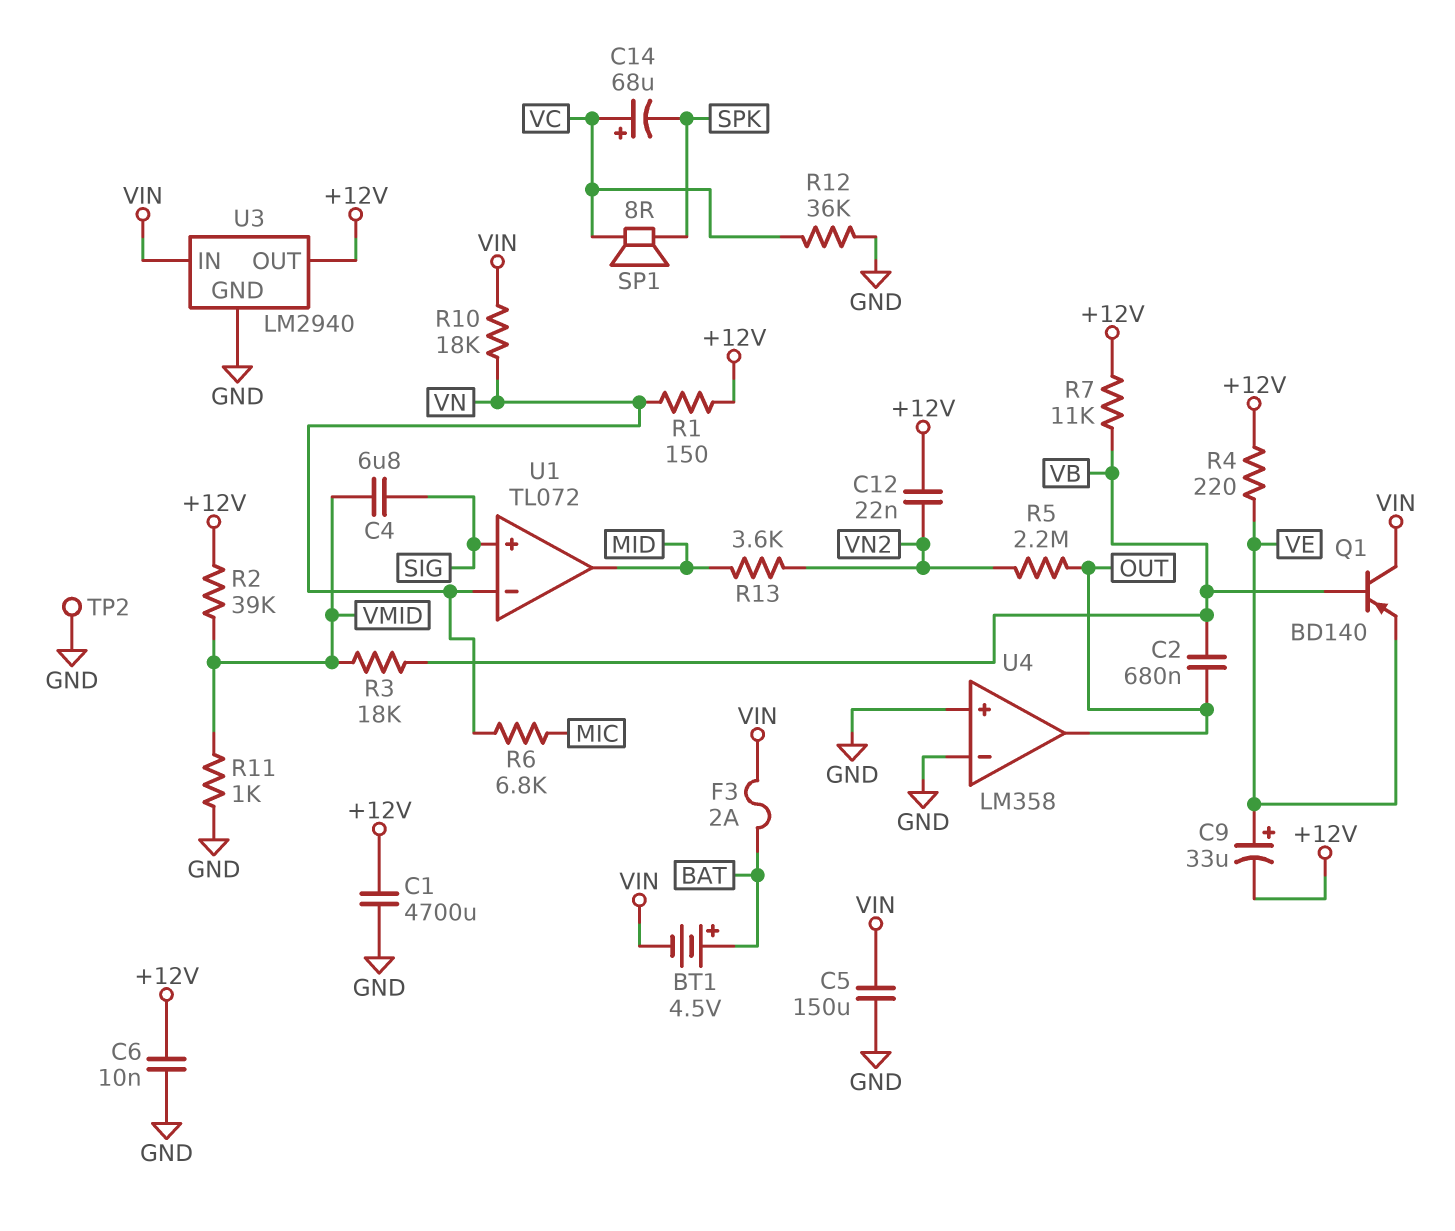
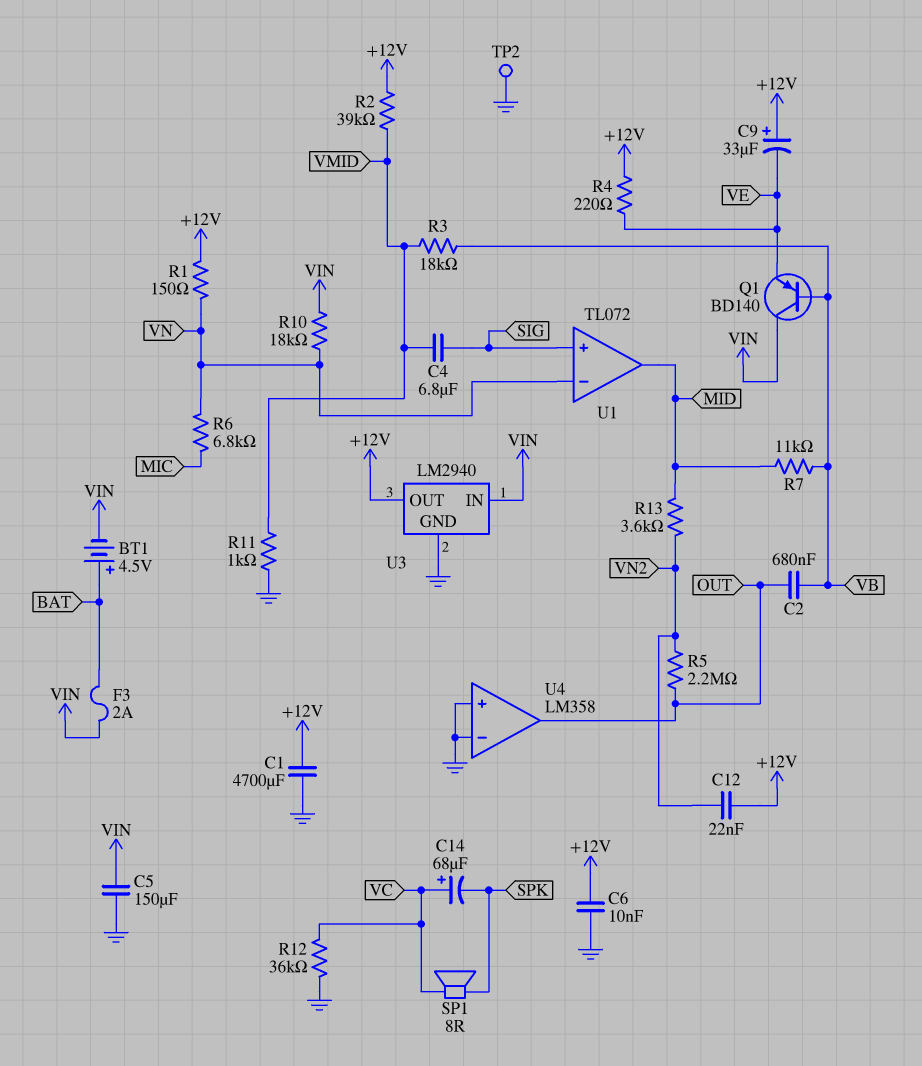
C9: 33uF (plus VE, minus +12V) -> 33uF (plus +12V, minus VE)
R7: 11k (+12V, VB) -> 11k (MID, VB)

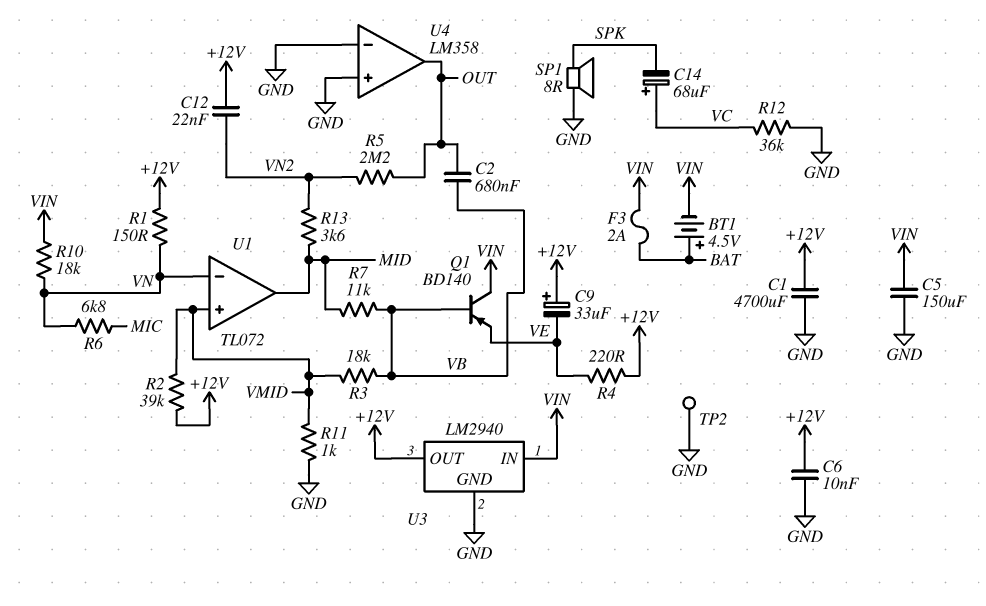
C4: 6.8uF (SIG, VMID) -> none
SP1: speaker 8R (SPK, VC) -> speaker 8R (GND, SPK)
U1 pin in+: SIG -> VMID

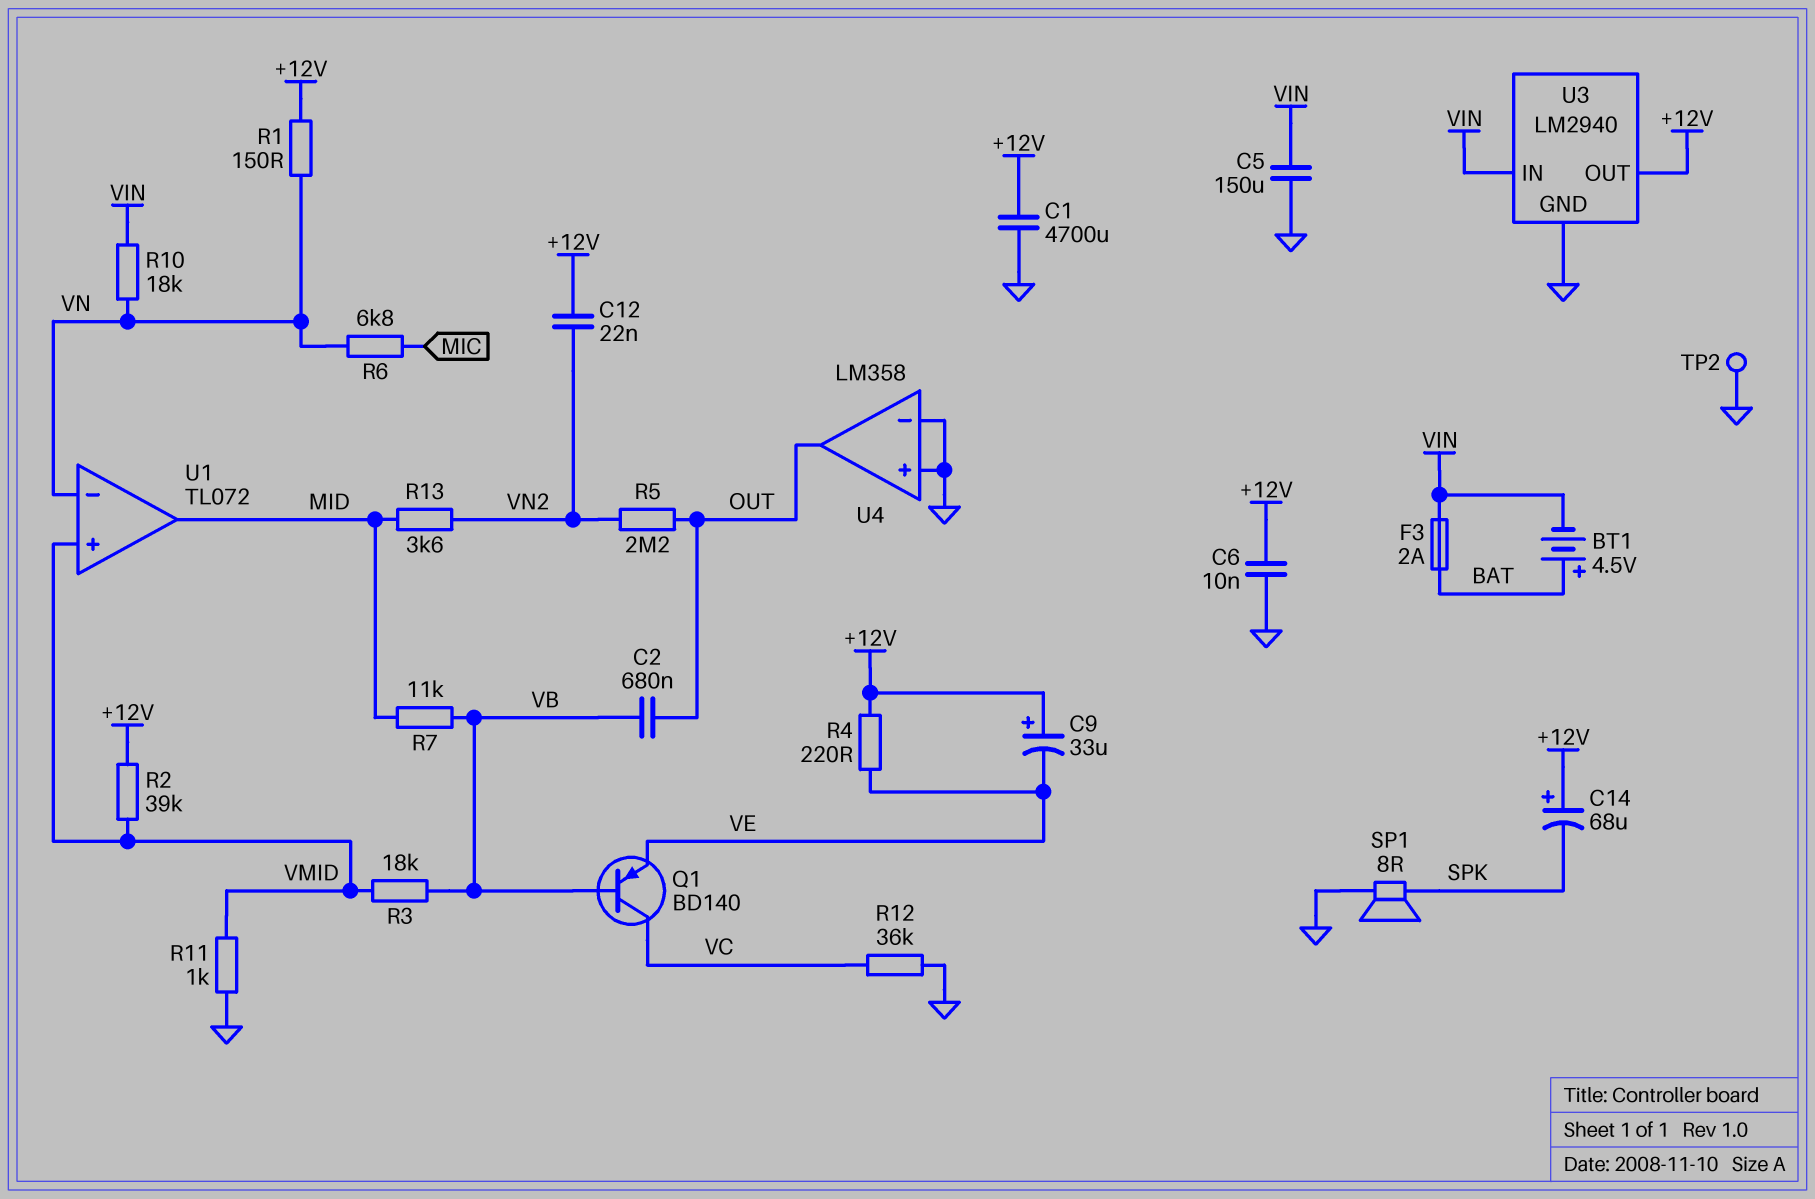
C14: 68uF (plus VC, minus SPK) -> 68uF (plus +12V, minus SPK)
Q1: PNP BD140 (B VB, C VIN, E VE) -> PNP BD140 (B VB, C VC, E VE)

